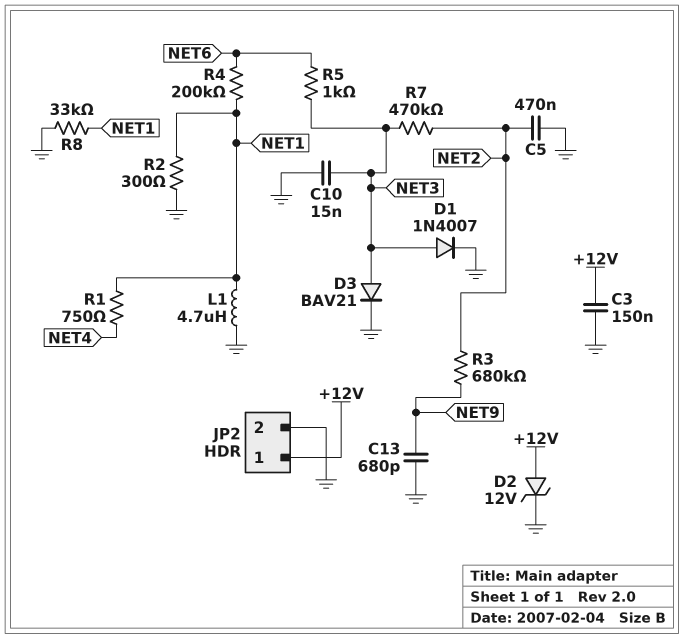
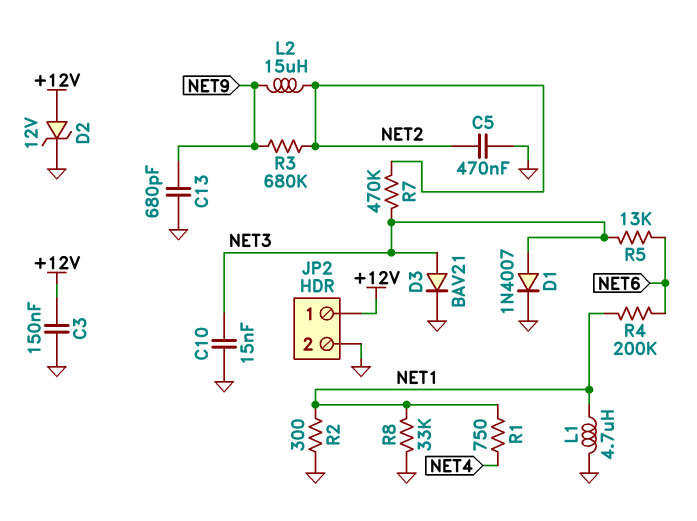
L2: none -> 15uH (NET2, NET9)
R5: 1k (NET3, NET6) -> 13k (NET3, NET6)

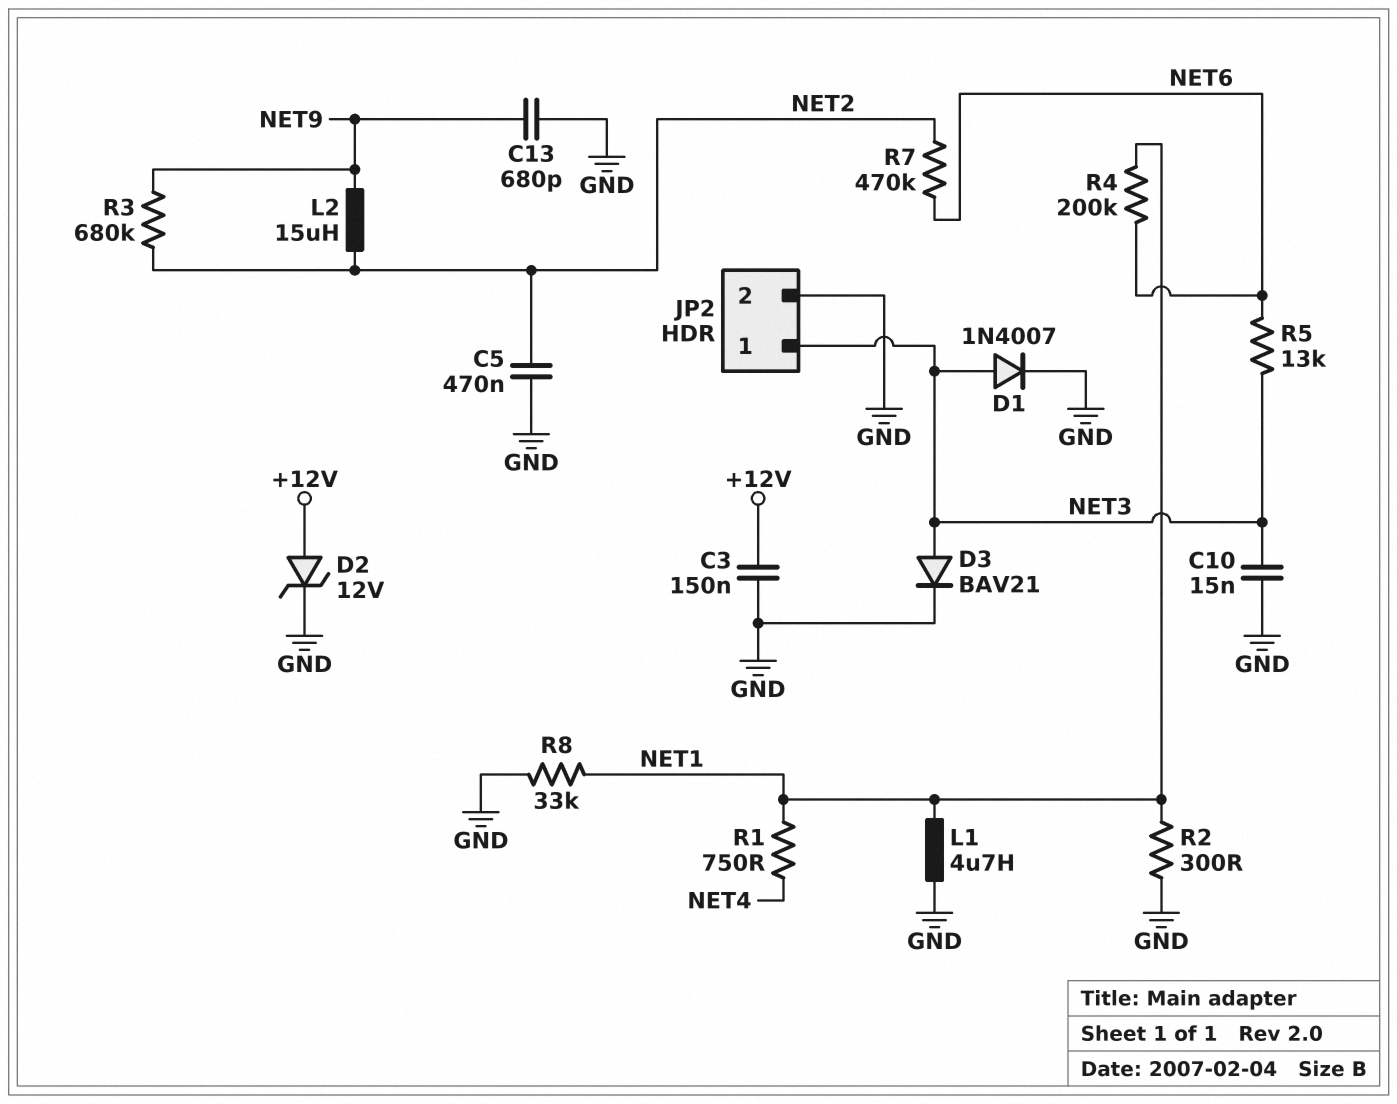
JP2 pin 1: +12V -> NET3
R7: 470k (NET2, NET3) -> 470k (NET2, NET6)

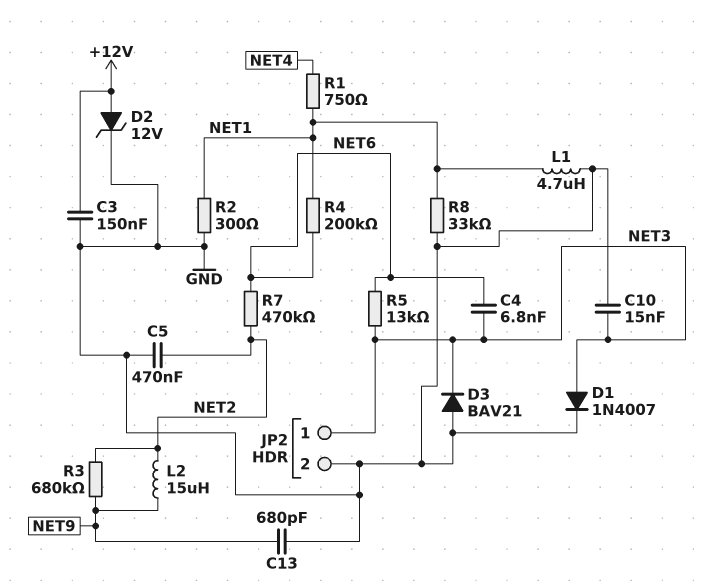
C4: none -> 6.8nF (NET3, NET6)
D3: diode BAV21 (A NET3, K GND) -> diode BAV21 (A GND, K NET3)

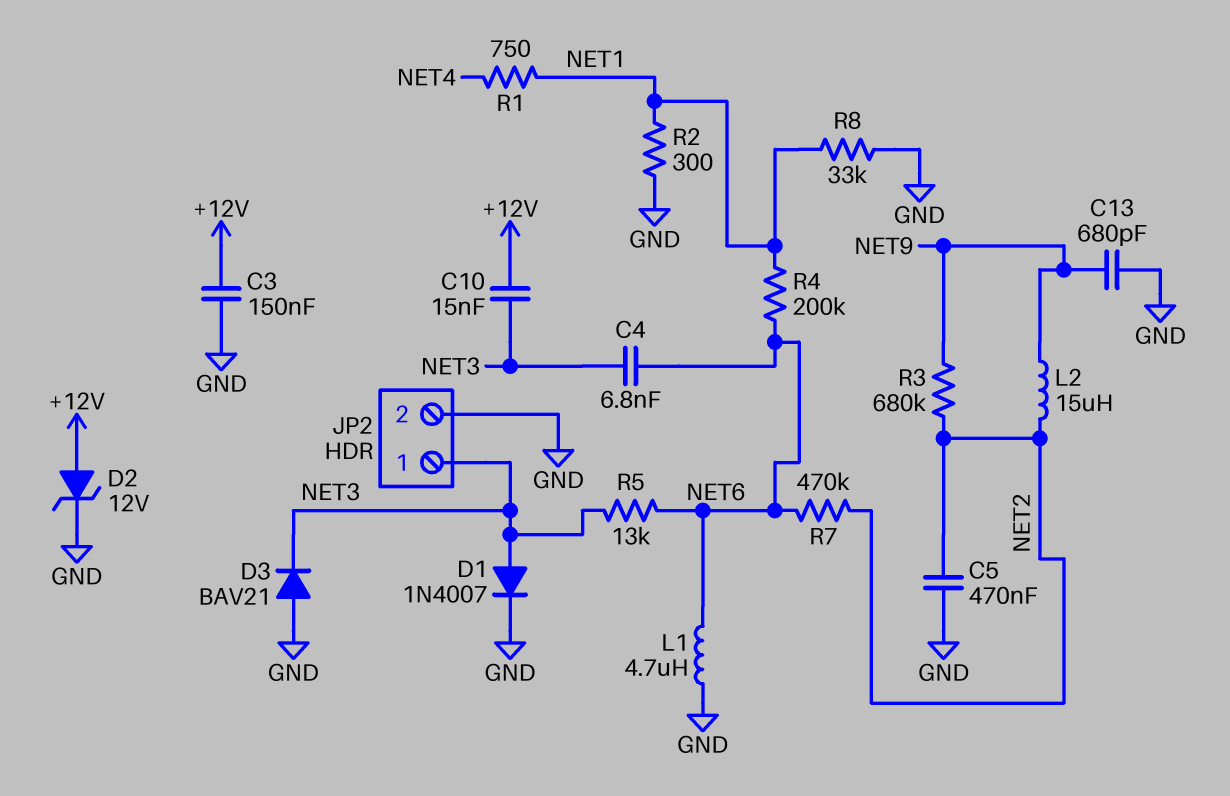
C10: 15nF (GND, NET3) -> 15nF (+12V, NET3)
L1: 4.7uH (GND, NET1) -> 4.7uH (GND, NET6)

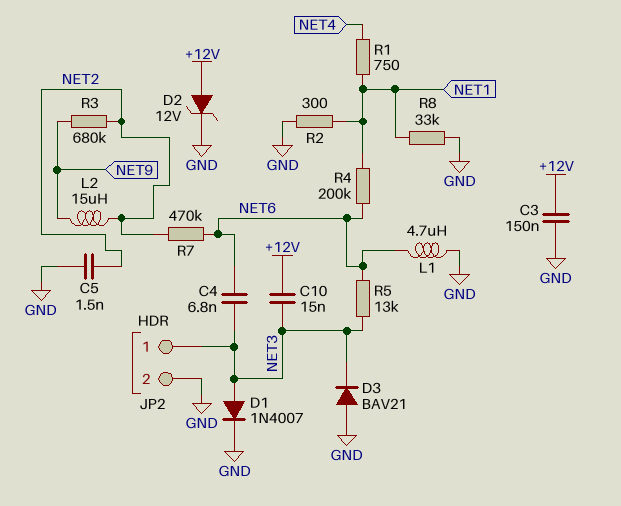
C5: 470nF (GND, NET2) -> 1.5nF (GND, NET2)
C13: 680pF (GND, NET9) -> none

